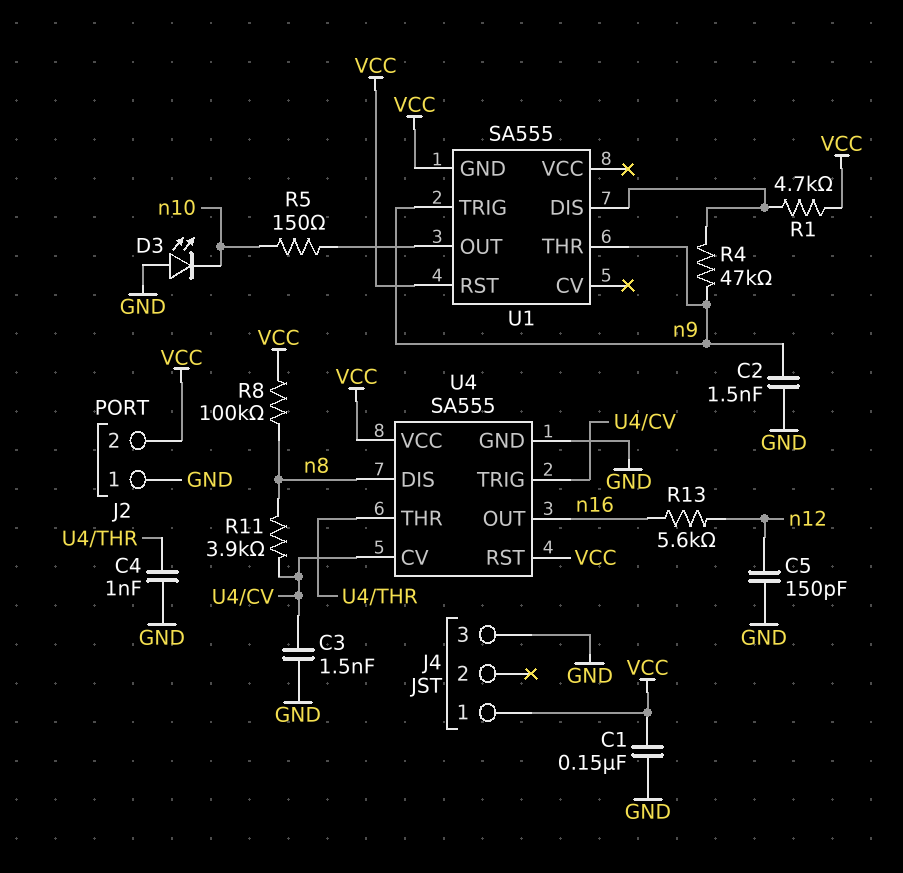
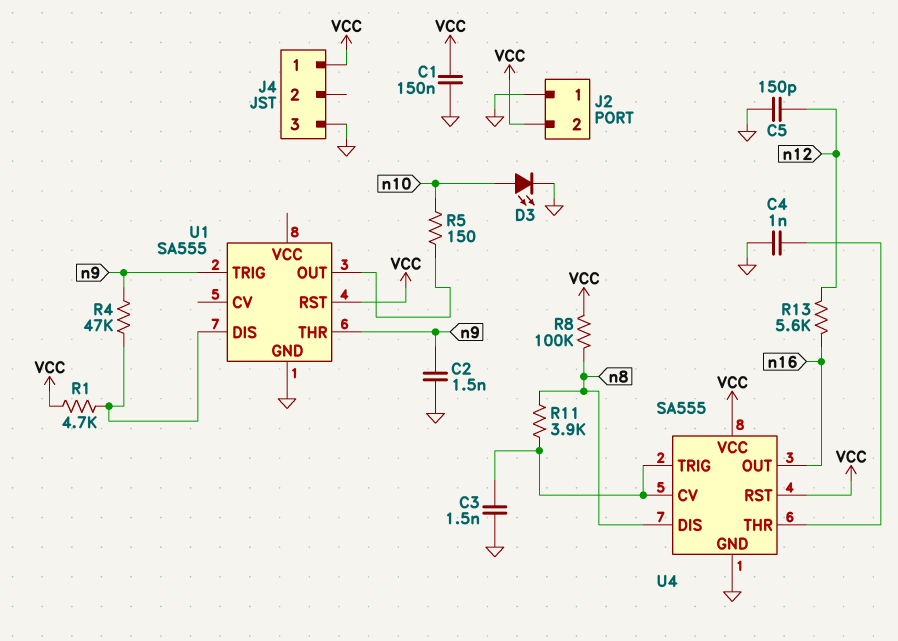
D3: LED (A GND, K n10) -> LED (A n10, K GND)
U1 pin GND: VCC -> GND

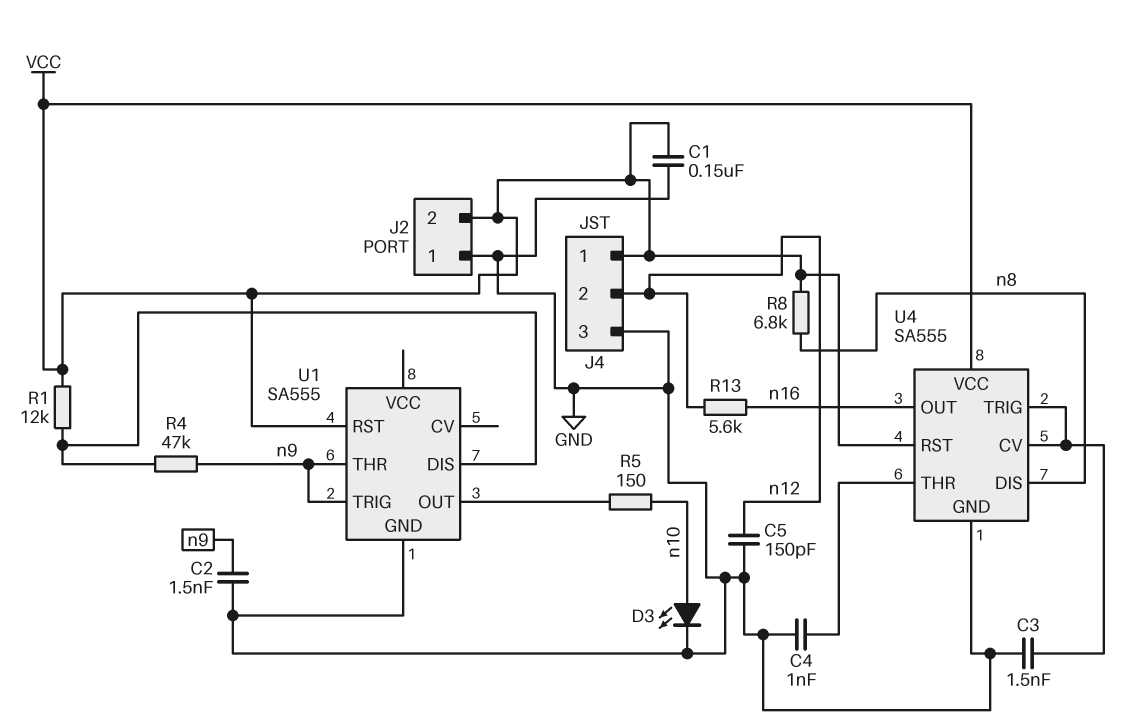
J4 pin 2: none -> n12
R1: 4.7k (U1/DIS, VCC) -> 12k (U1/DIS, VCC)
R8: 100k (VCC, n8) -> 6.8k (VCC, n8)
R11: 3.9k (U4/CV, n8) -> none

